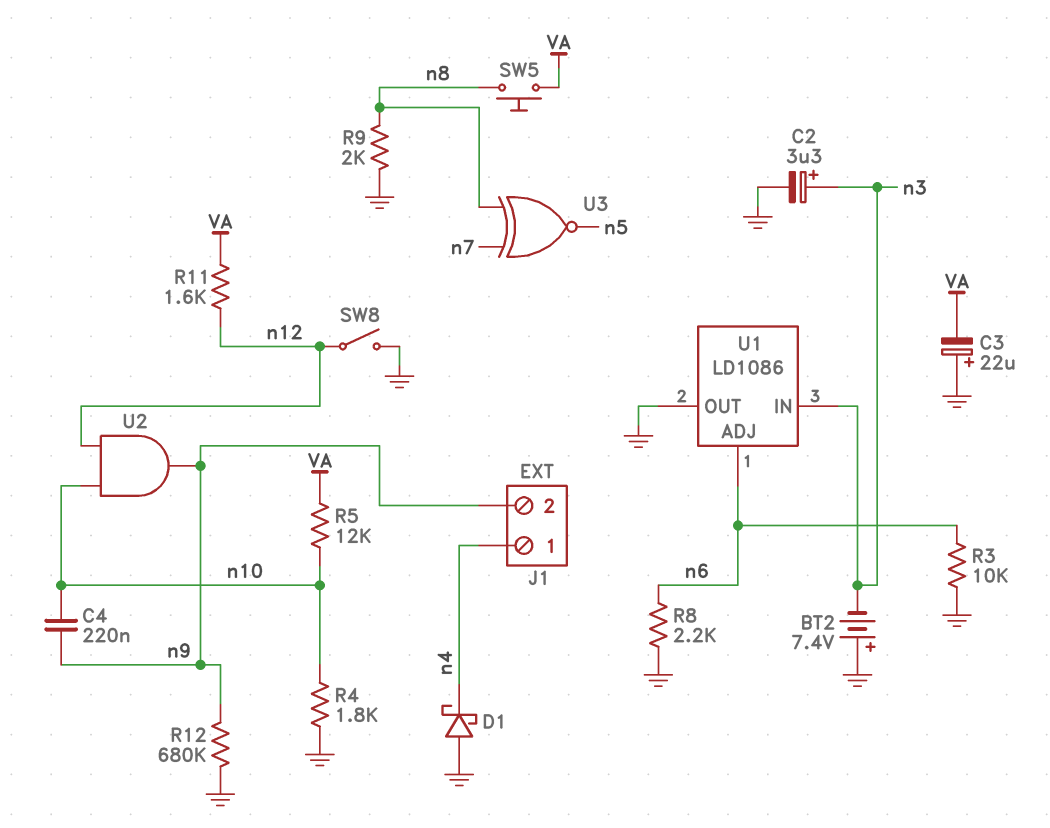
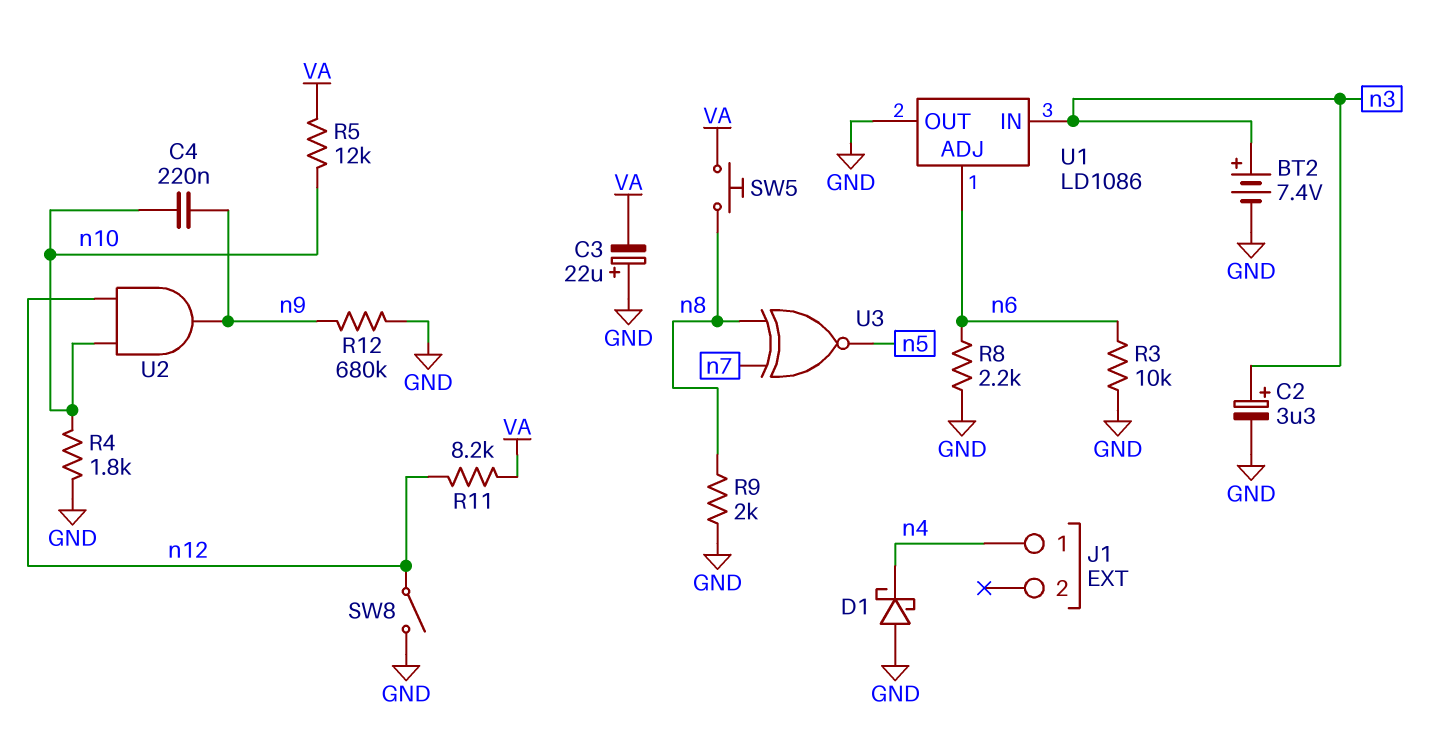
BT2: 7.4V (plus GND, minus n3) -> 7.4V (plus n3, minus GND)
J1 pin 2: n9 -> none
R11: 1.6k (VA, n12) -> 8.2k (VA, n12)

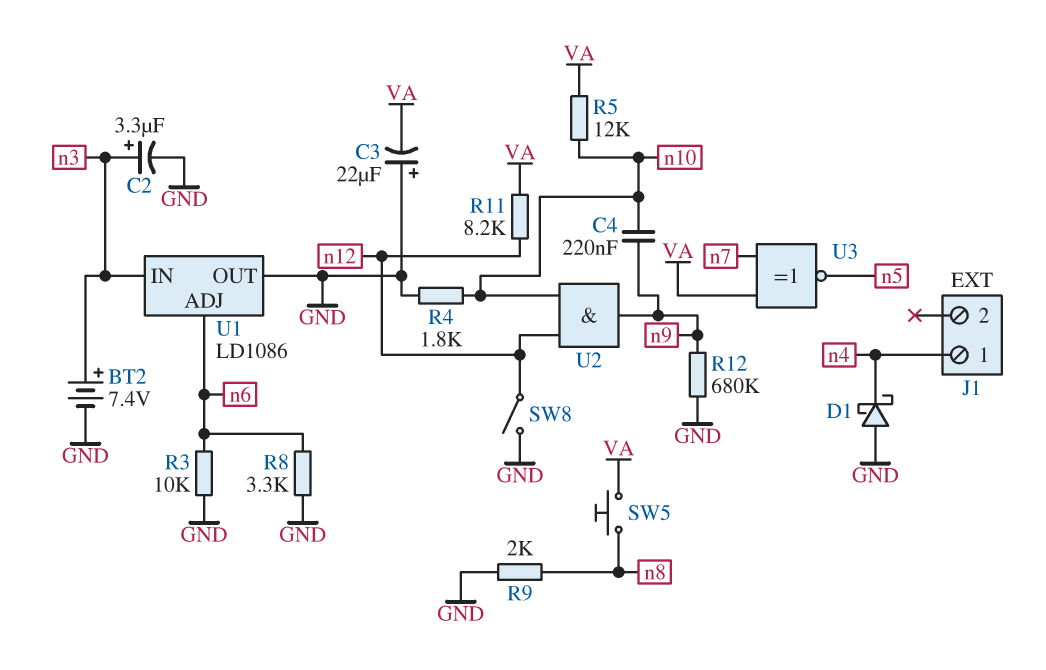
R8: 2.2k (GND, n6) -> 3.3k (GND, n6)
U3: XNOR (in n7, in n8, out n5) -> XNOR (in VA, in n7, out n5)

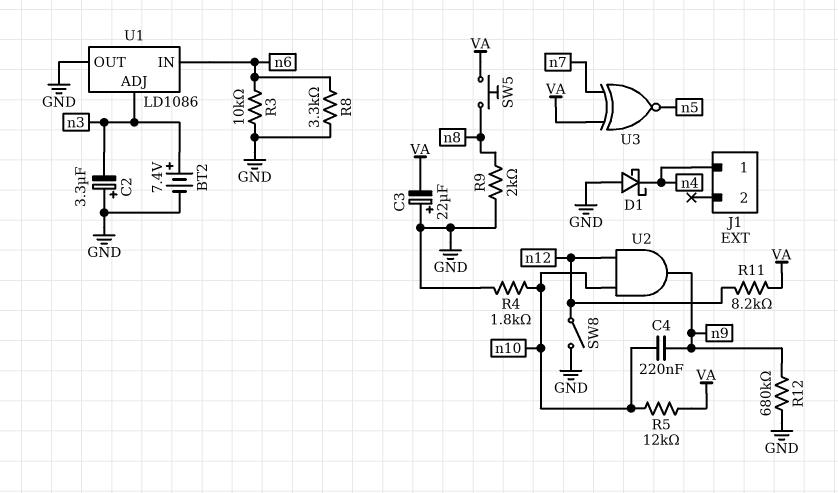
C2: 3.3uF (plus n3, minus GND) -> 3.3uF (plus GND, minus n3)
U1 pin ADJ: n6 -> n3
U1 pin IN: n3 -> n6

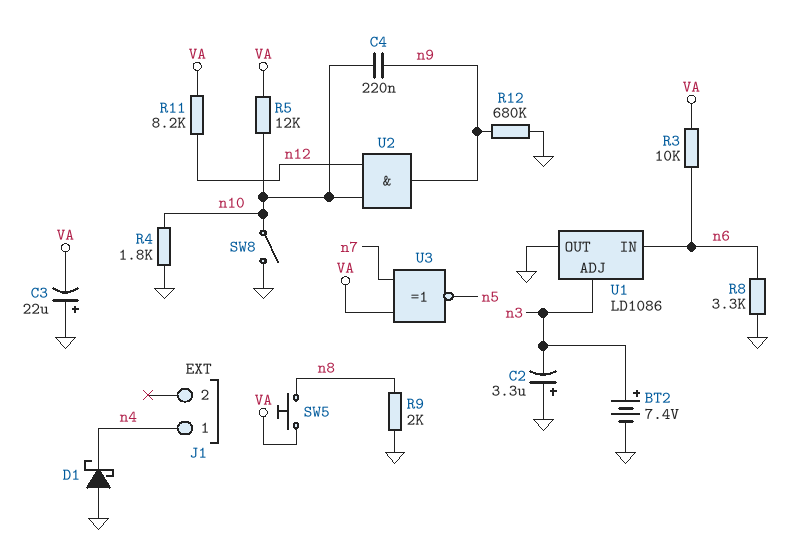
R3: 10k (GND, n6) -> 10k (VA, n6)
SW8: switch (GND, n12) -> switch (GND, n10)

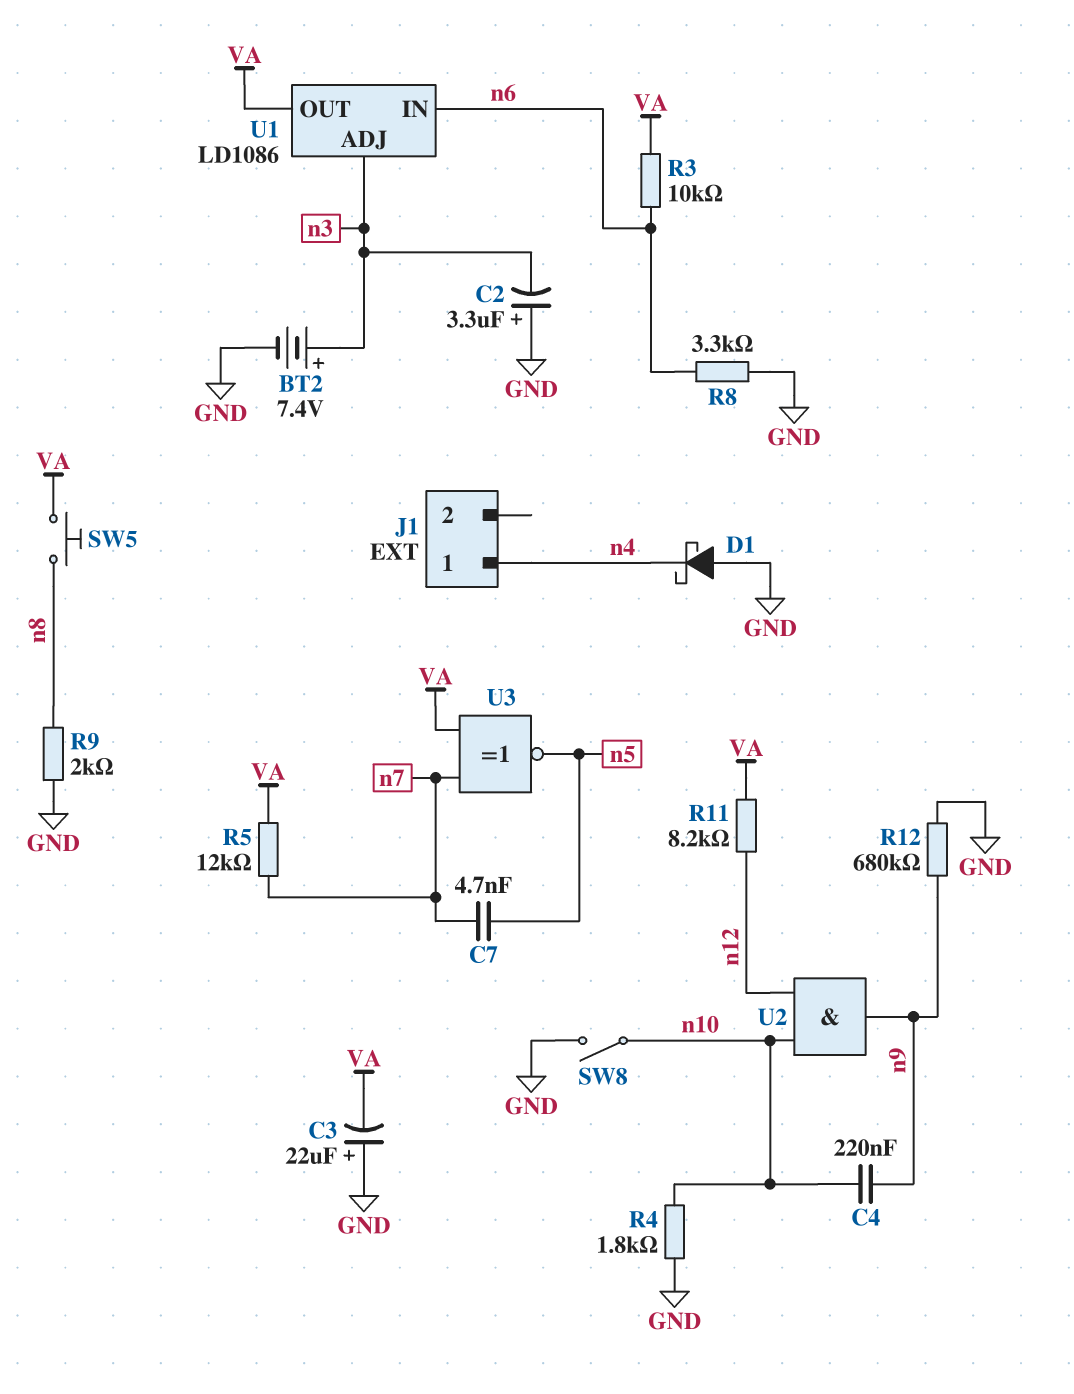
C7: none -> 4.7nF (n5, n7)
R5: 12k (VA, n10) -> 12k (VA, n7)
U1 pin OUT: GND -> VA

